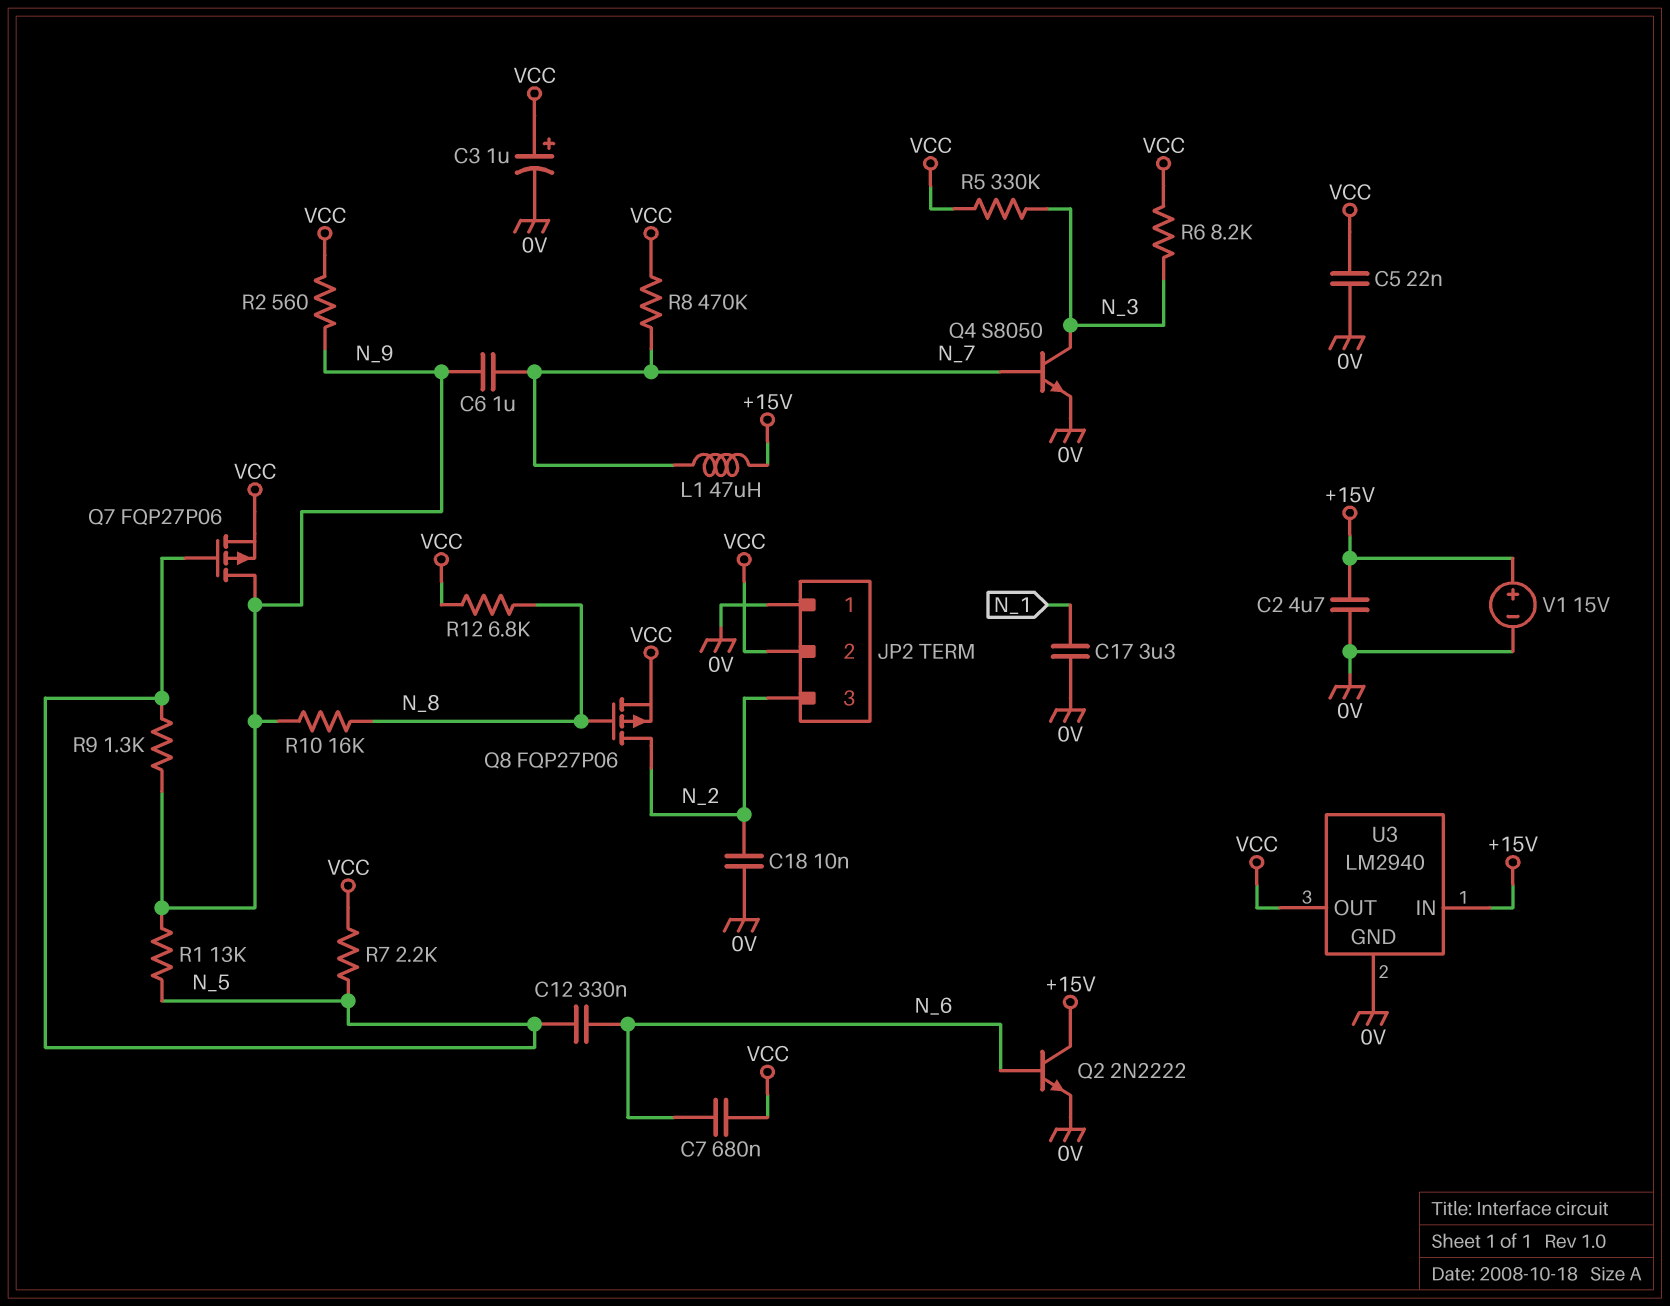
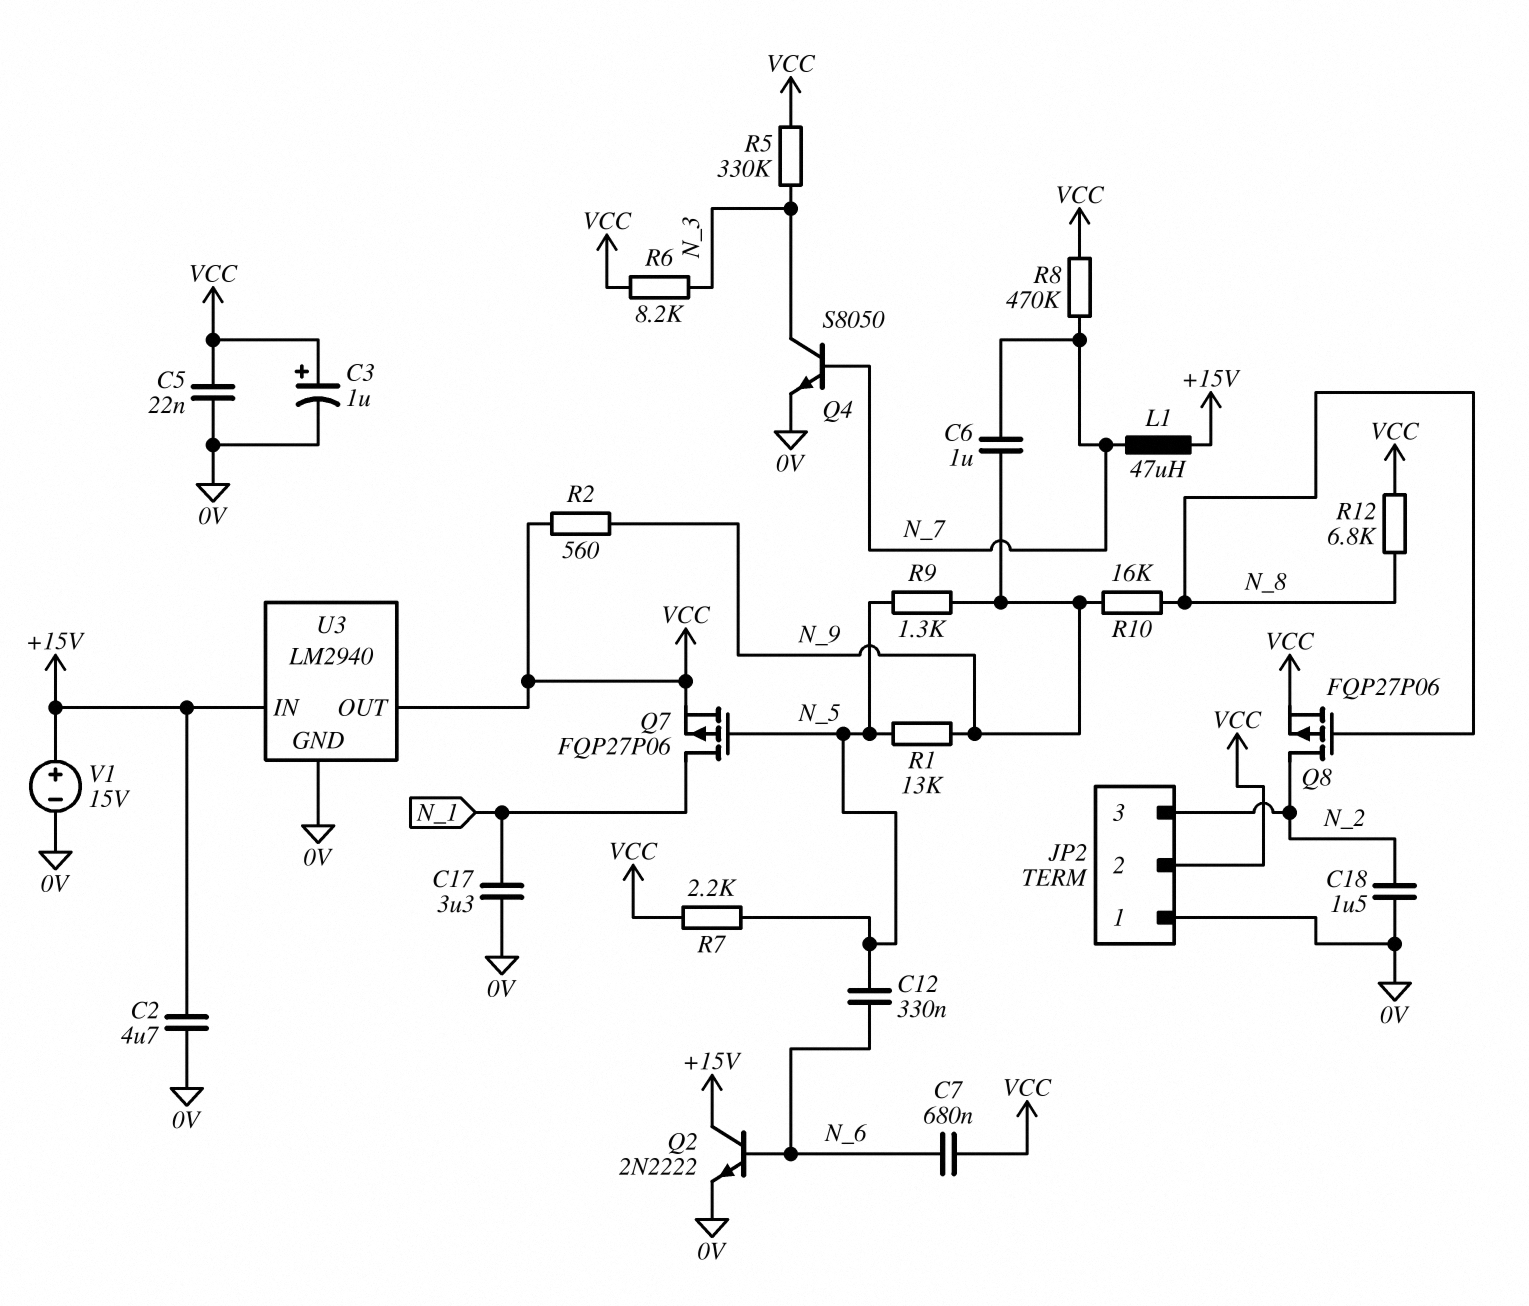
C18: 10nF (0V, N_2) -> 1.5uF (0V, N_2)
Q7: PMOS FQP27P06 (G N_5, D N_9, S VCC) -> PMOS FQP27P06 (G N_5, D N_1, S VCC)

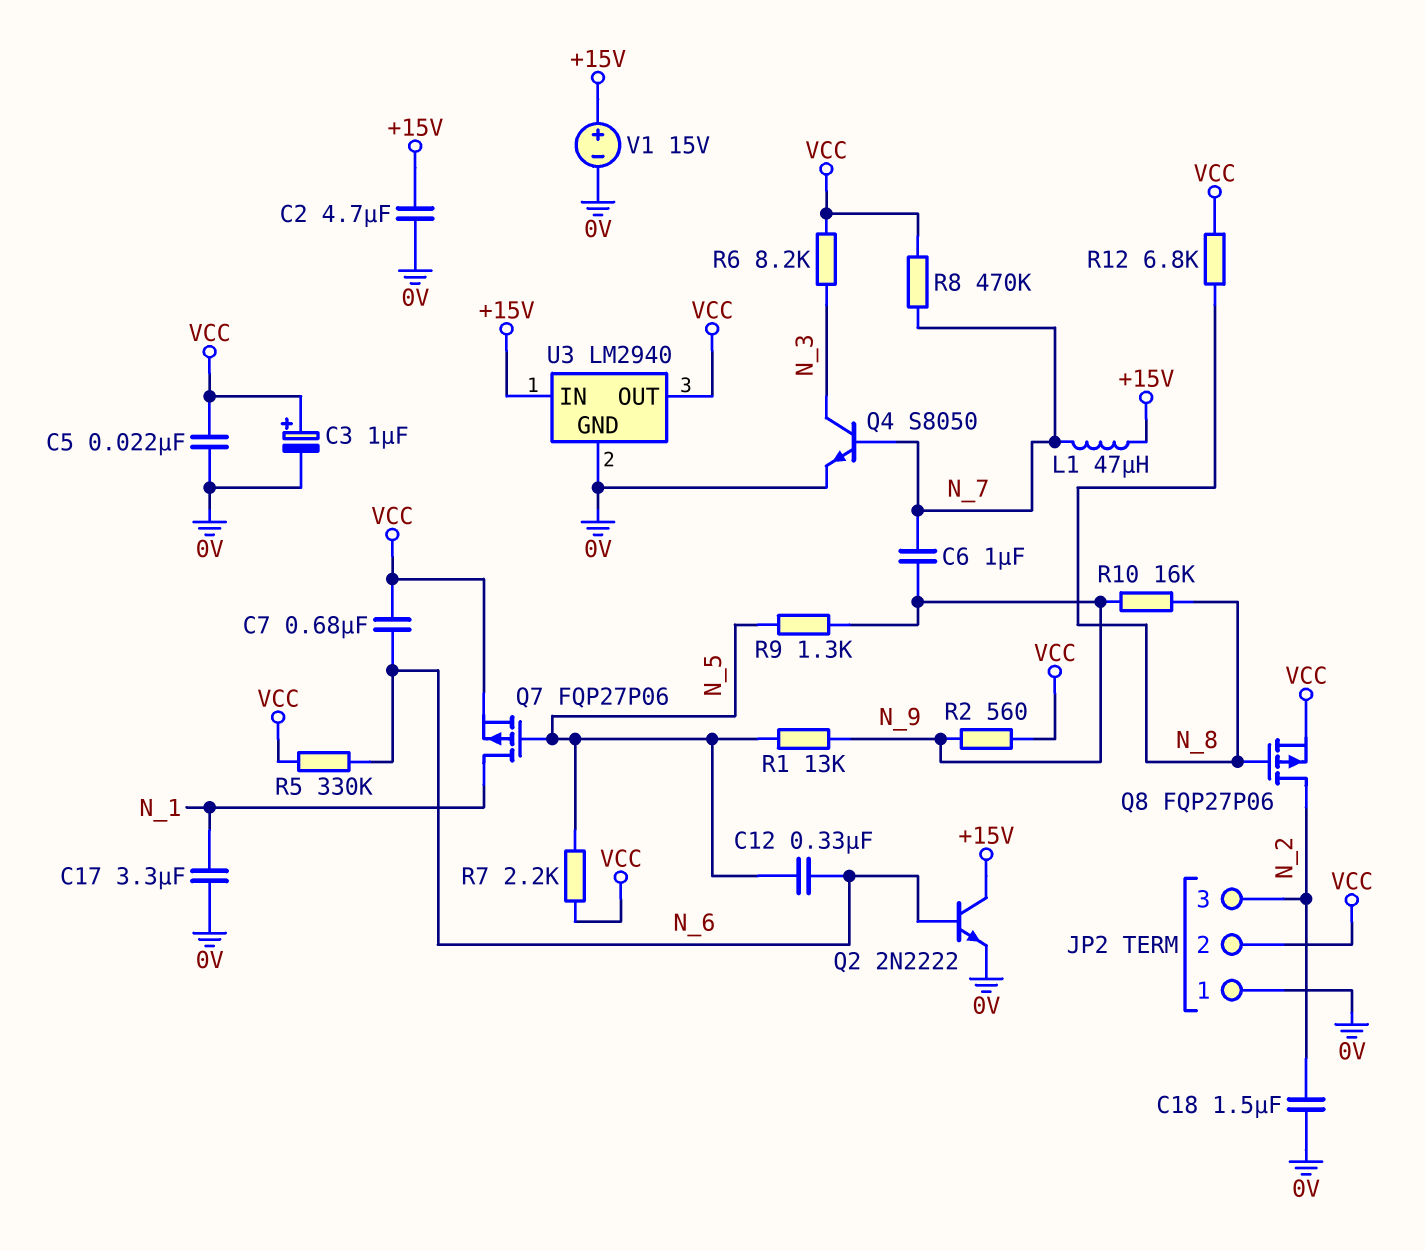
R5: 330k (N_3, VCC) -> 330k (N_6, VCC)

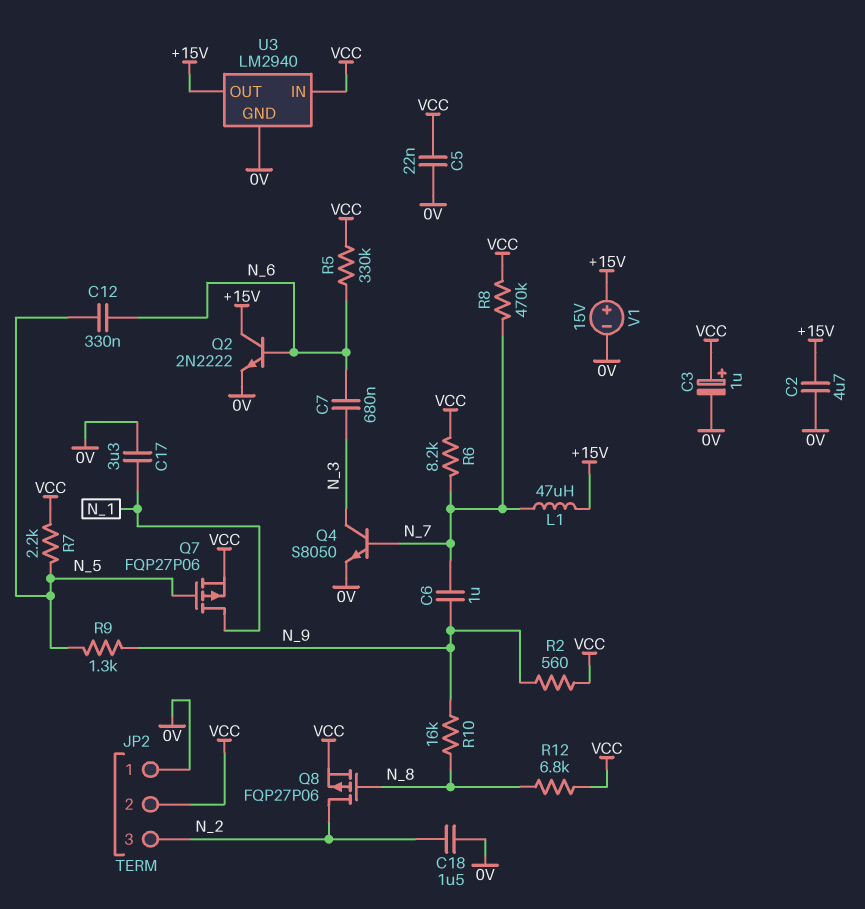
C7: 680nF (N_6, VCC) -> 680nF (N_3, N_6)
R1: 13k (N_5, N_9) -> none
R6: 8.2k (N_3, VCC) -> 8.2k (N_7, VCC)
U3 pin IN: +15V -> VCC
U3 pin OUT: VCC -> +15V

